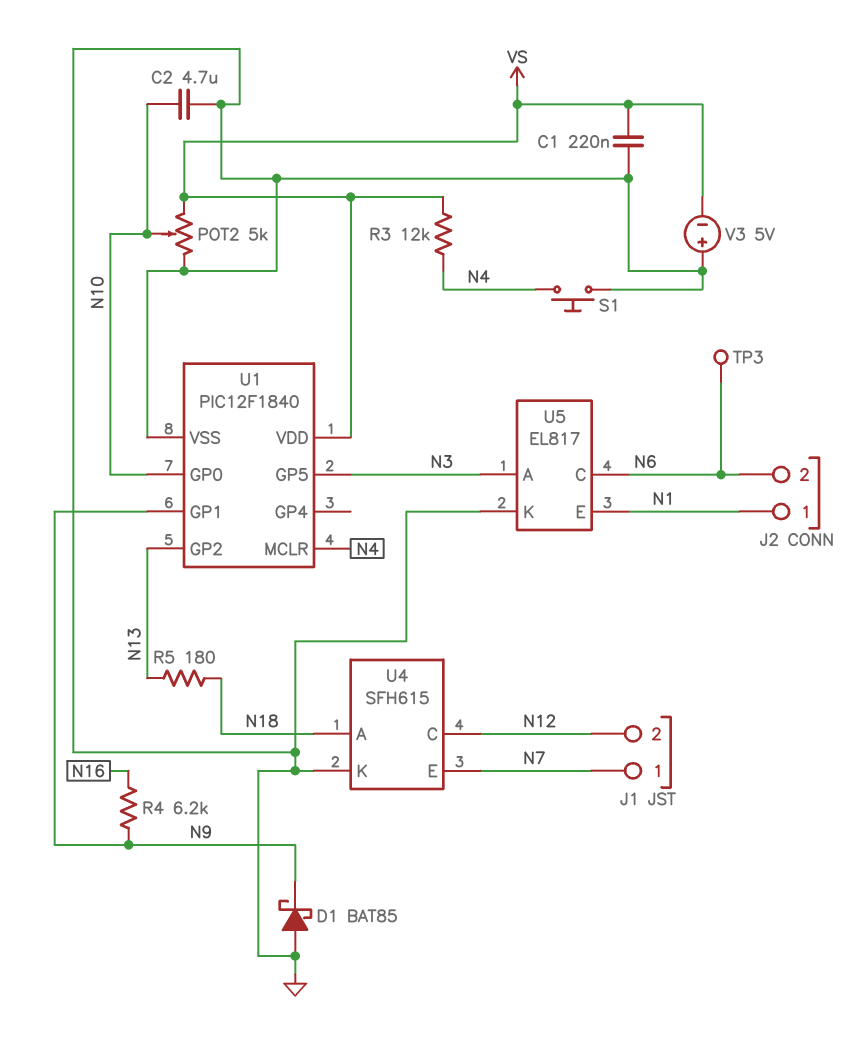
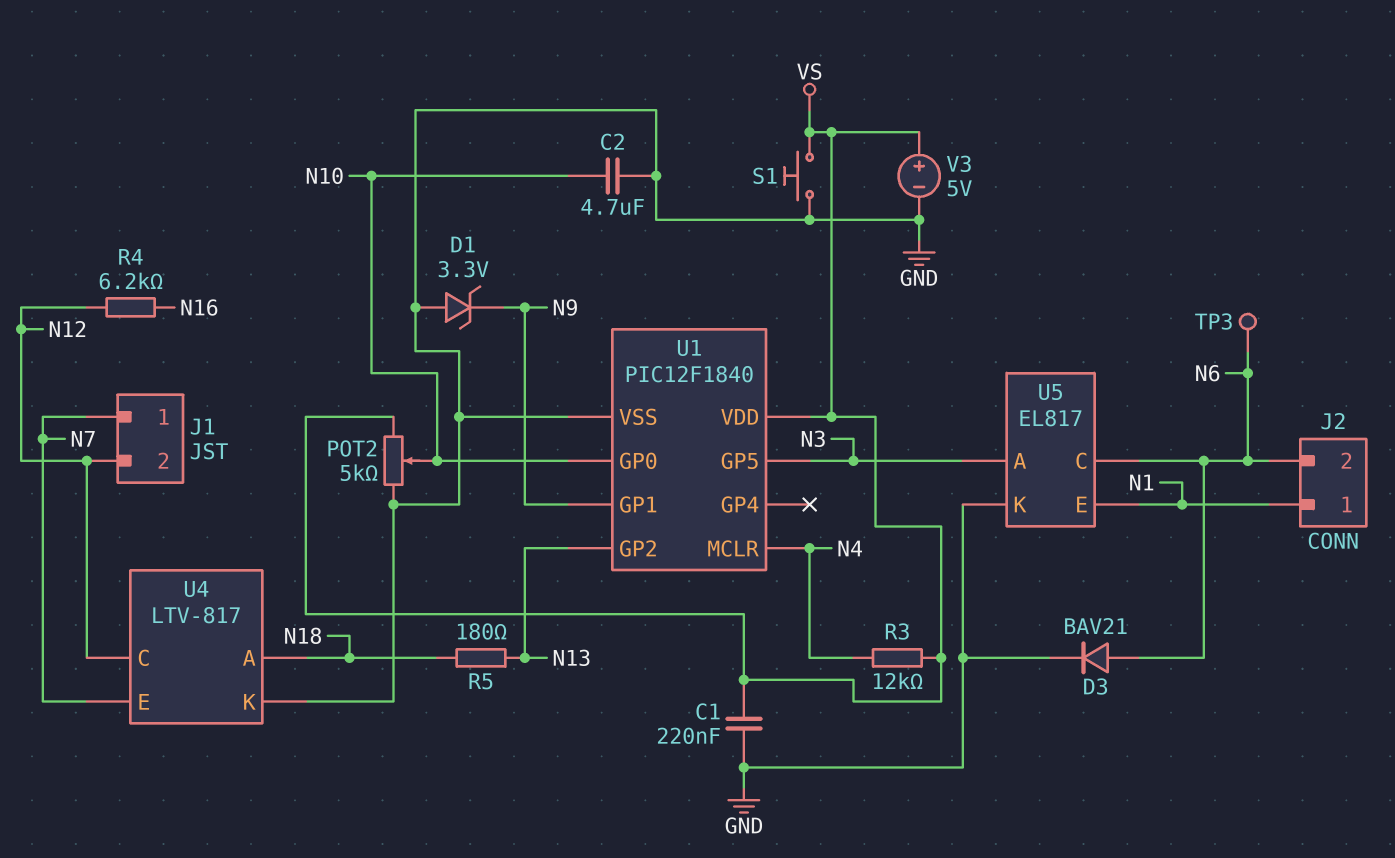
D1: schottky BAT85 (A GND, K N9) -> zener 3.3V (A GND, K N9)
D3: none -> diode BAV21 (A N6, K GND)
R4: 6.2k (N9, N16) -> 6.2k (N12, N16)
S1: button (GND, N4) -> button (GND, VS)
U4: SFH615 -> LTV-817
V3: 5V (plus GND, minus VS) -> 5V (plus VS, minus GND)

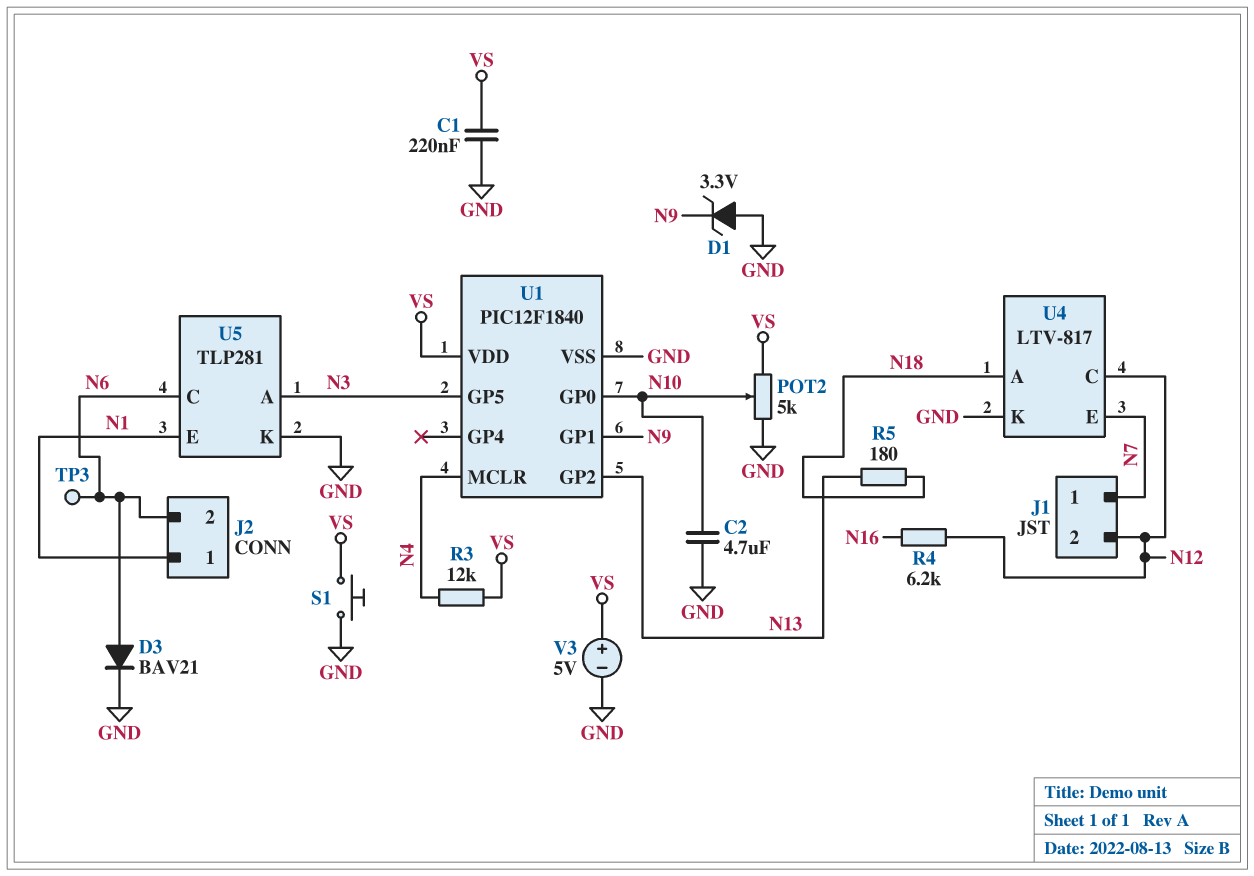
U5: EL817 -> TLP281

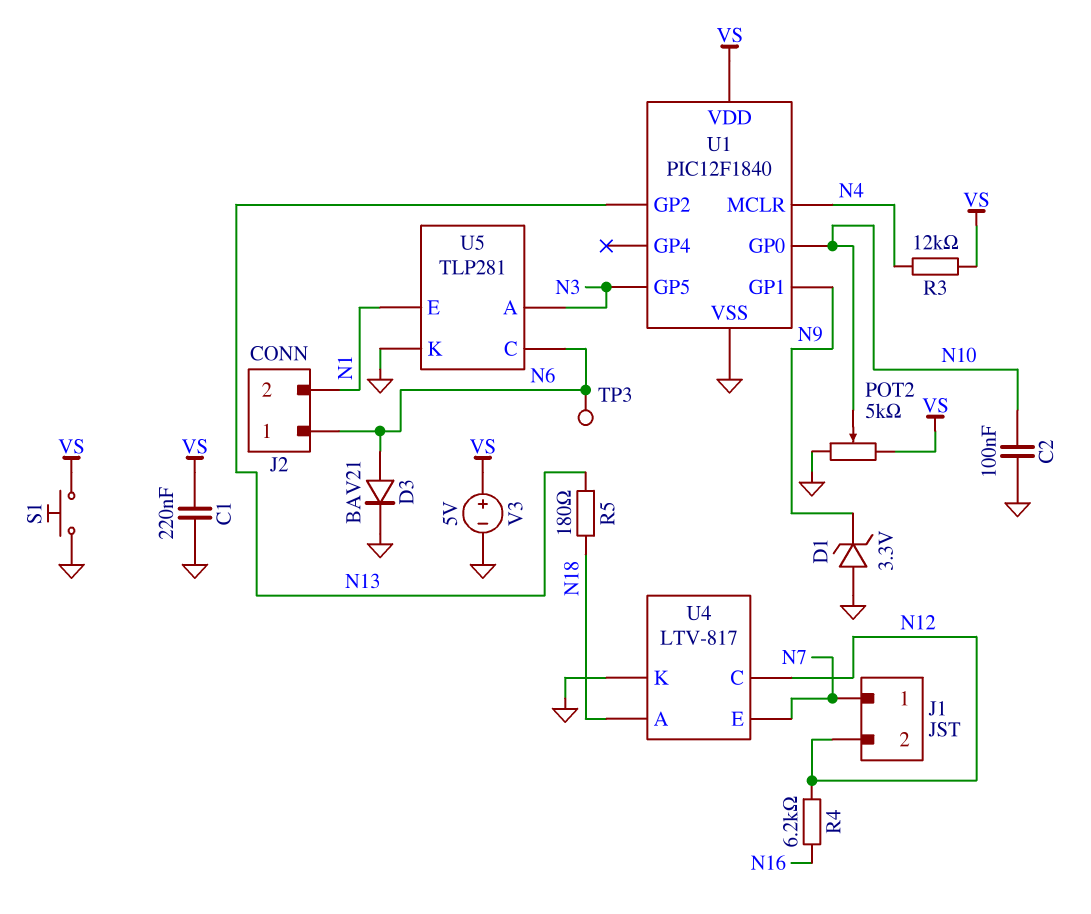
C2: 4.7uF (GND, N10) -> 100nF (GND, N10)
J2 pin 1: N1 -> N6
J2 pin 2: N6 -> N1

